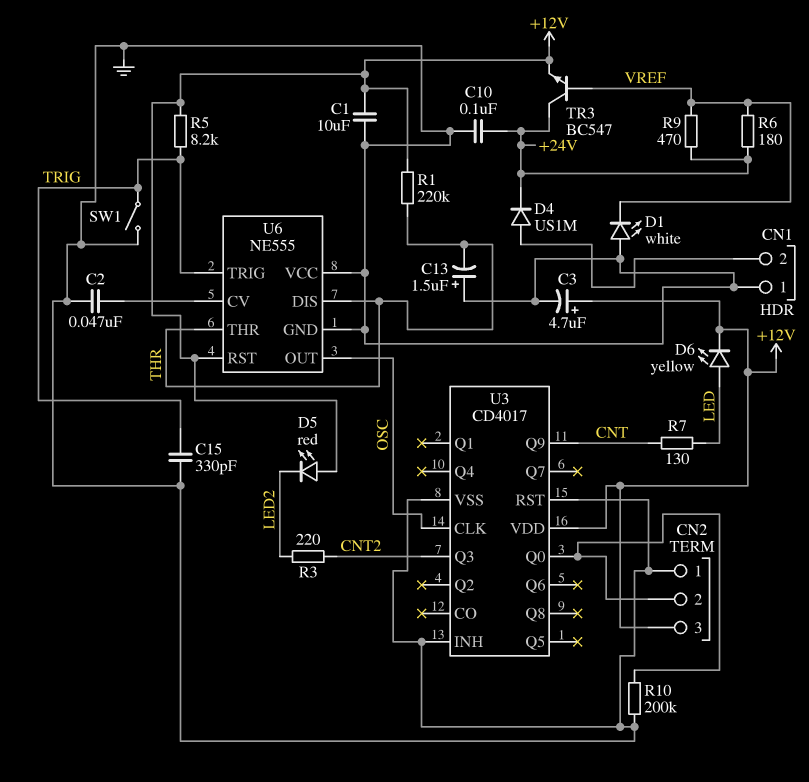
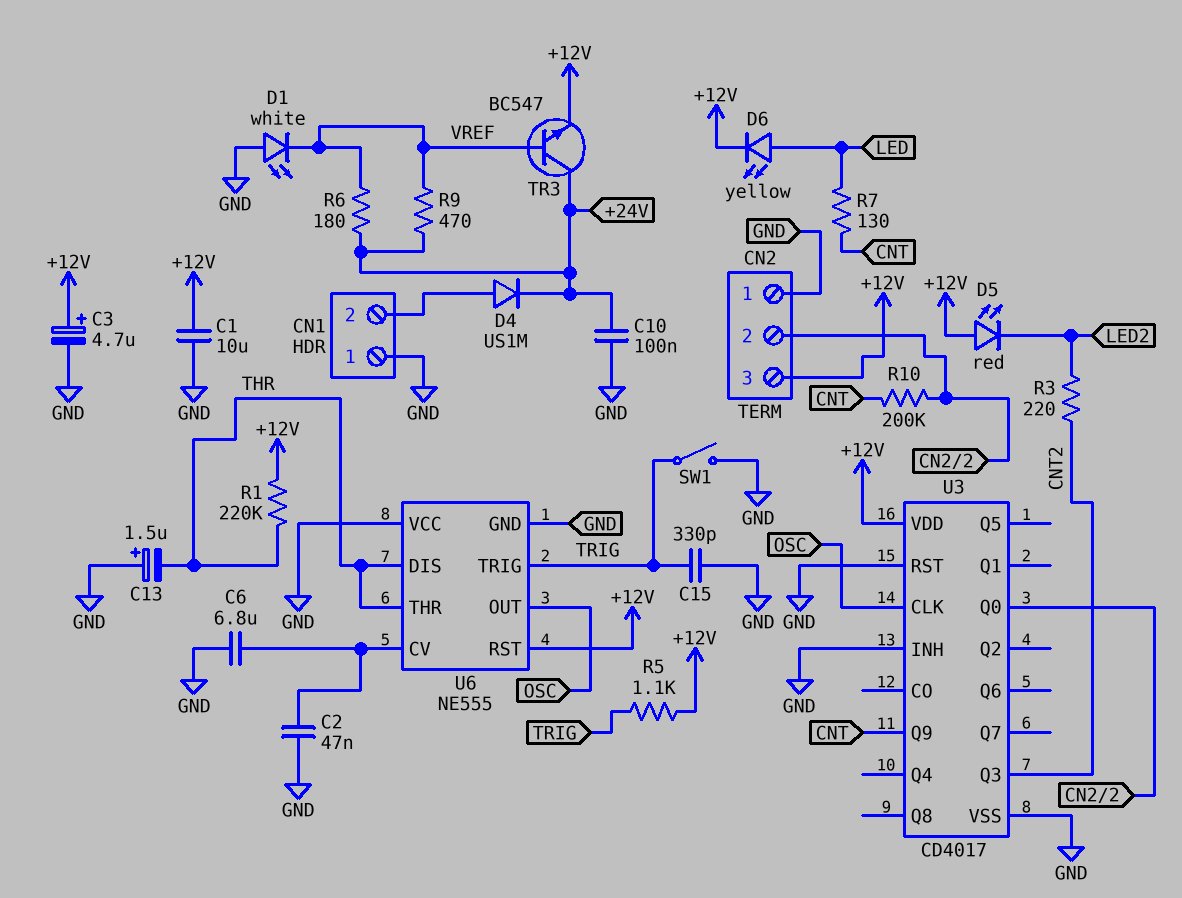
C6: none -> 6.8uF (GND, U6/CV)
R5: 8.2k (+12V, TRIG) -> 1.1k (+12V, TRIG)
R10: 200k (CN2/2, GND) -> 200k (CN2/2, CNT)

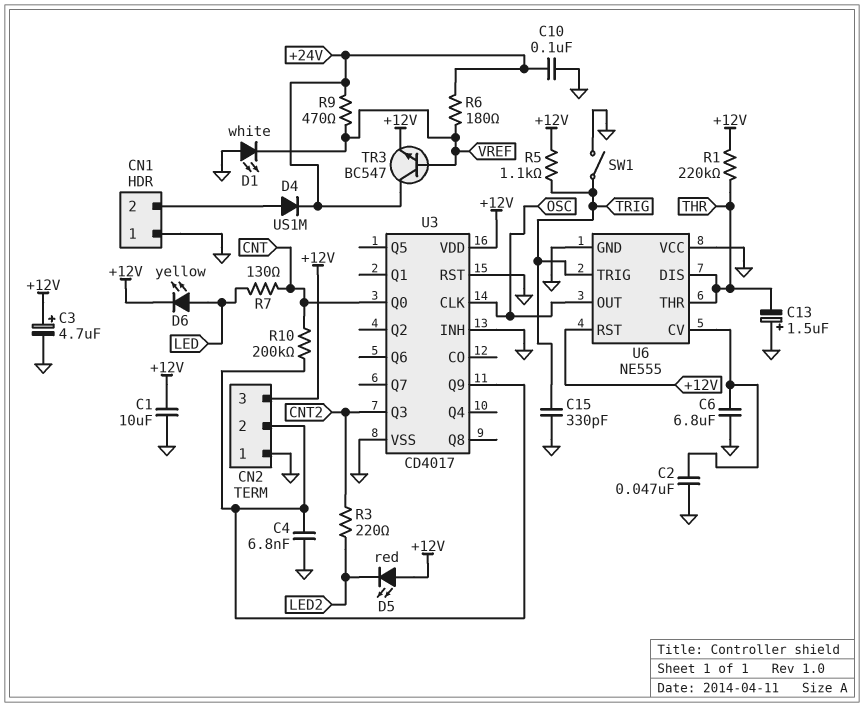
C4: none -> 6.8nF (CN2/2, GND)
U3 pin Q0: CN2/2 -> CNT
U3 pin Q9: CNT -> CN2/2

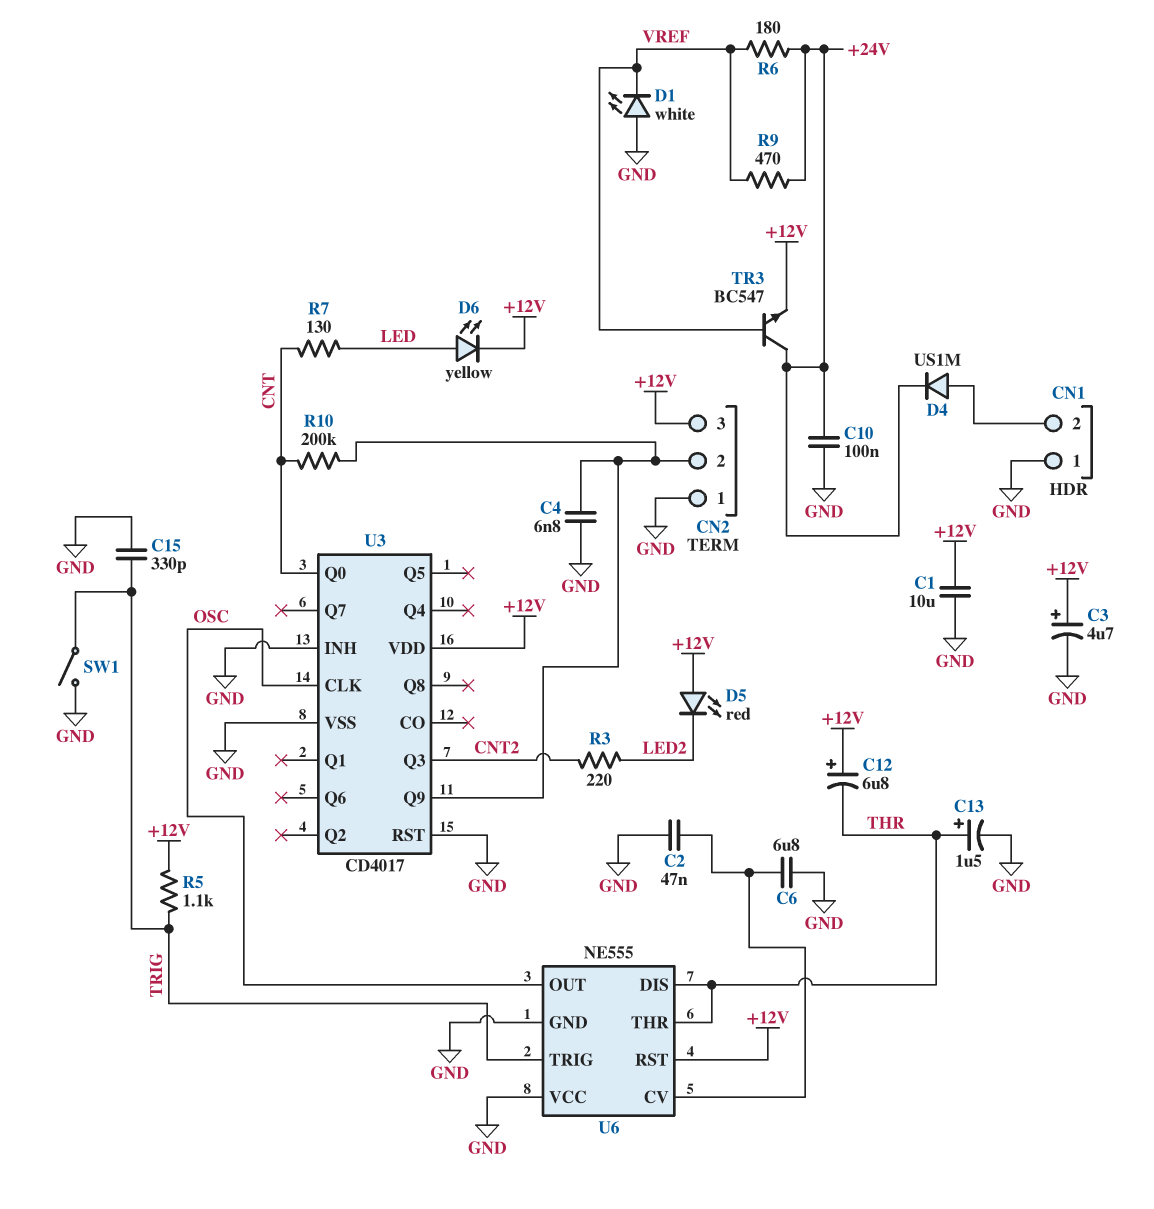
C12: none -> 6.8uF (plus +12V, minus THR)
C13: 1.5uF (plus GND, minus THR) -> 1.5uF (plus THR, minus GND)
R1: 220k (+12V, THR) -> none

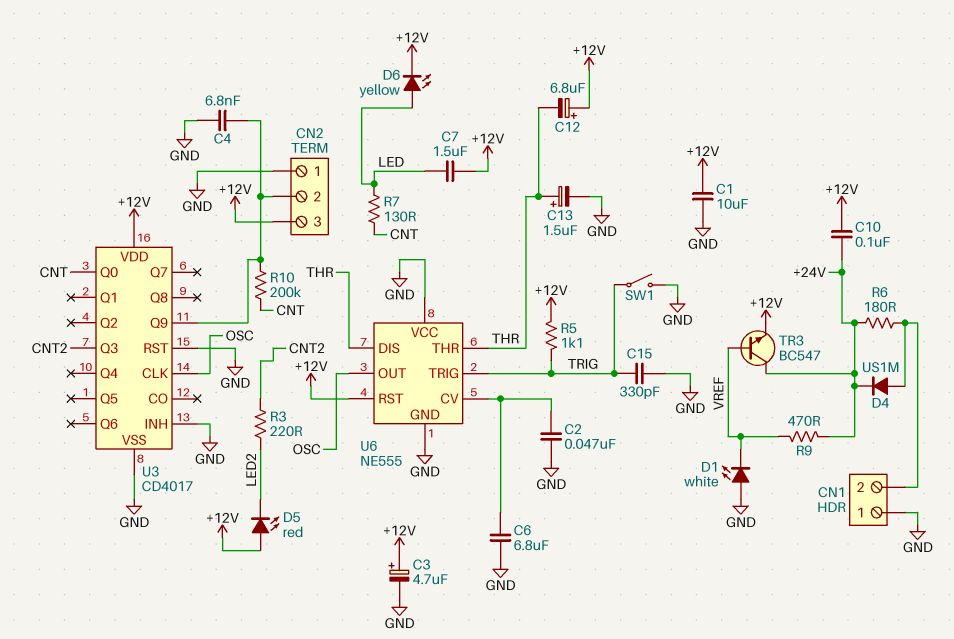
C7: none -> 1.5uF (+12V, LED)
C10: 100nF (+24V, GND) -> 100nF (+12V, +24V)
R6: 180 (+24V, VREF) -> 180 (+24V, CN1/2)

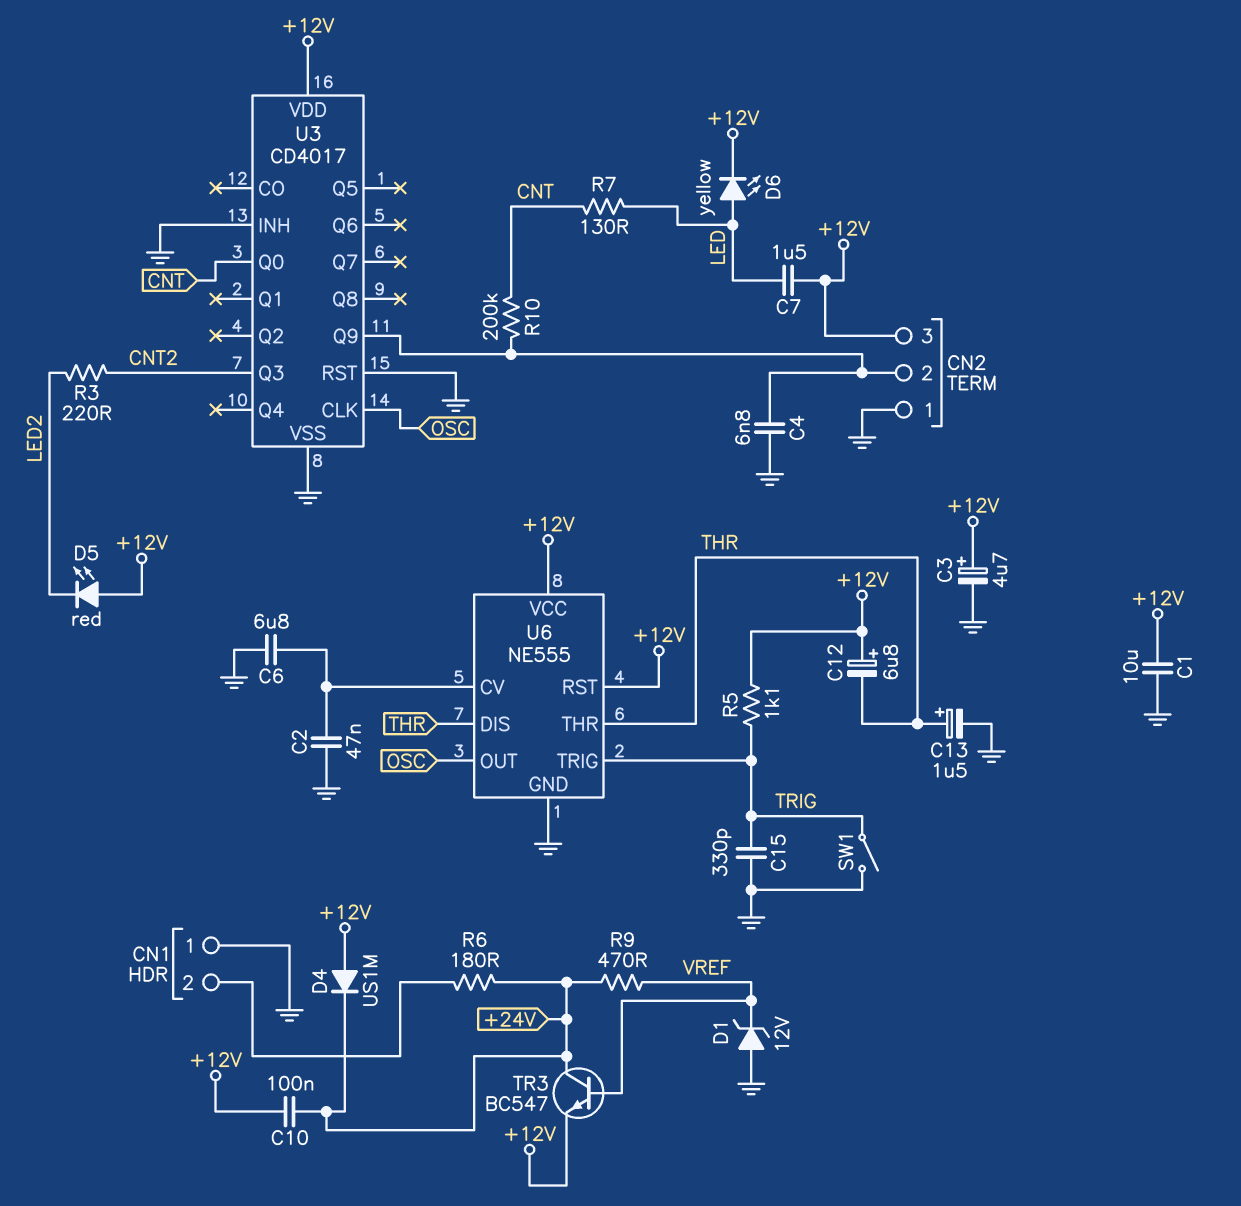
D1: LED white (A GND, K VREF) -> zener 12V (A GND, K VREF)
D4: diode US1M (A CN1/2, K +24V) -> diode US1M (A +12V, K +24V)
U6 pin VCC: GND -> +12V

